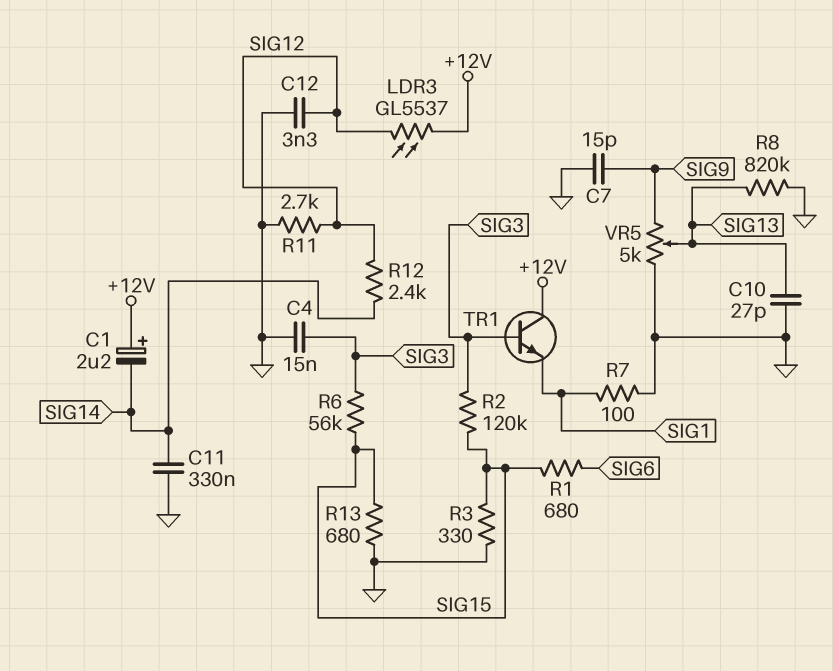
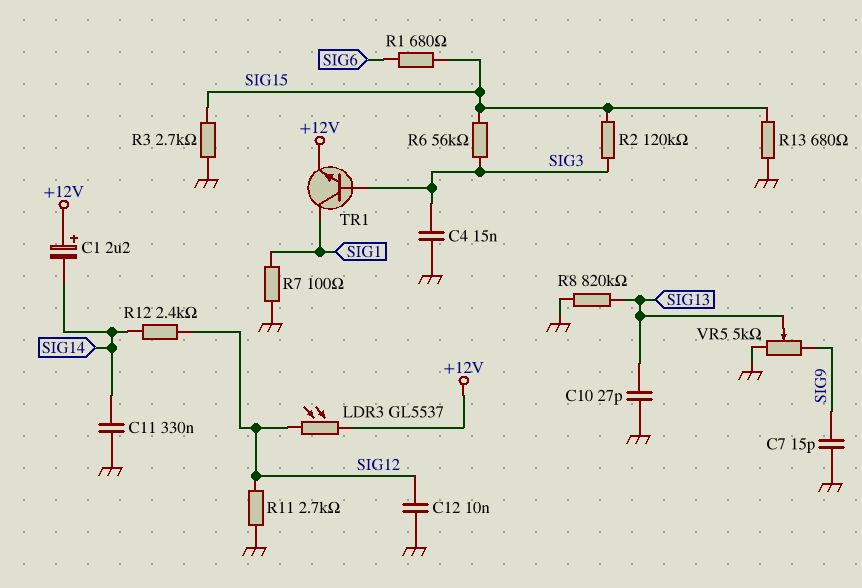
C12: 3.3nF (GND, SIG12) -> 10nF (GND, SIG12)
R3: 330 (GND, SIG15) -> 2.7k (GND, SIG15)
TR1: NPN (B SIG3, C +12V, E SIG1) -> NPN (B SIG3, C SIG1, E +12V)

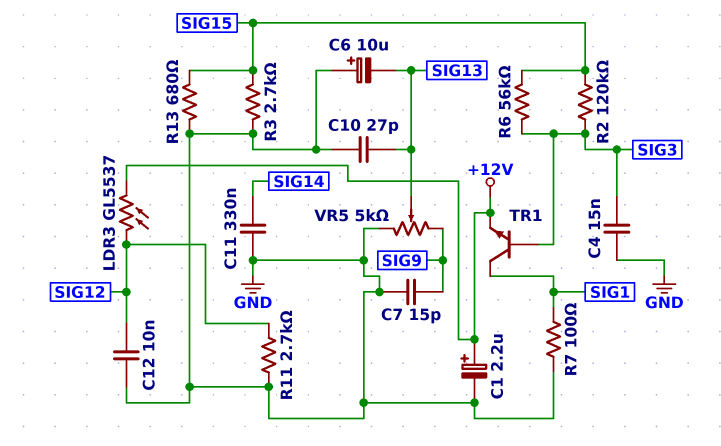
C1: 2.2uF (plus +12V, minus SIG14) -> 2.2uF (plus +12V, minus GND)
C6: none -> 10uF (plus GND, minus SIG13)
R1: 680 (SIG6, SIG15) -> none
R8: 820k (GND, SIG13) -> none
R12: 2.4k (SIG12, SIG14) -> none

